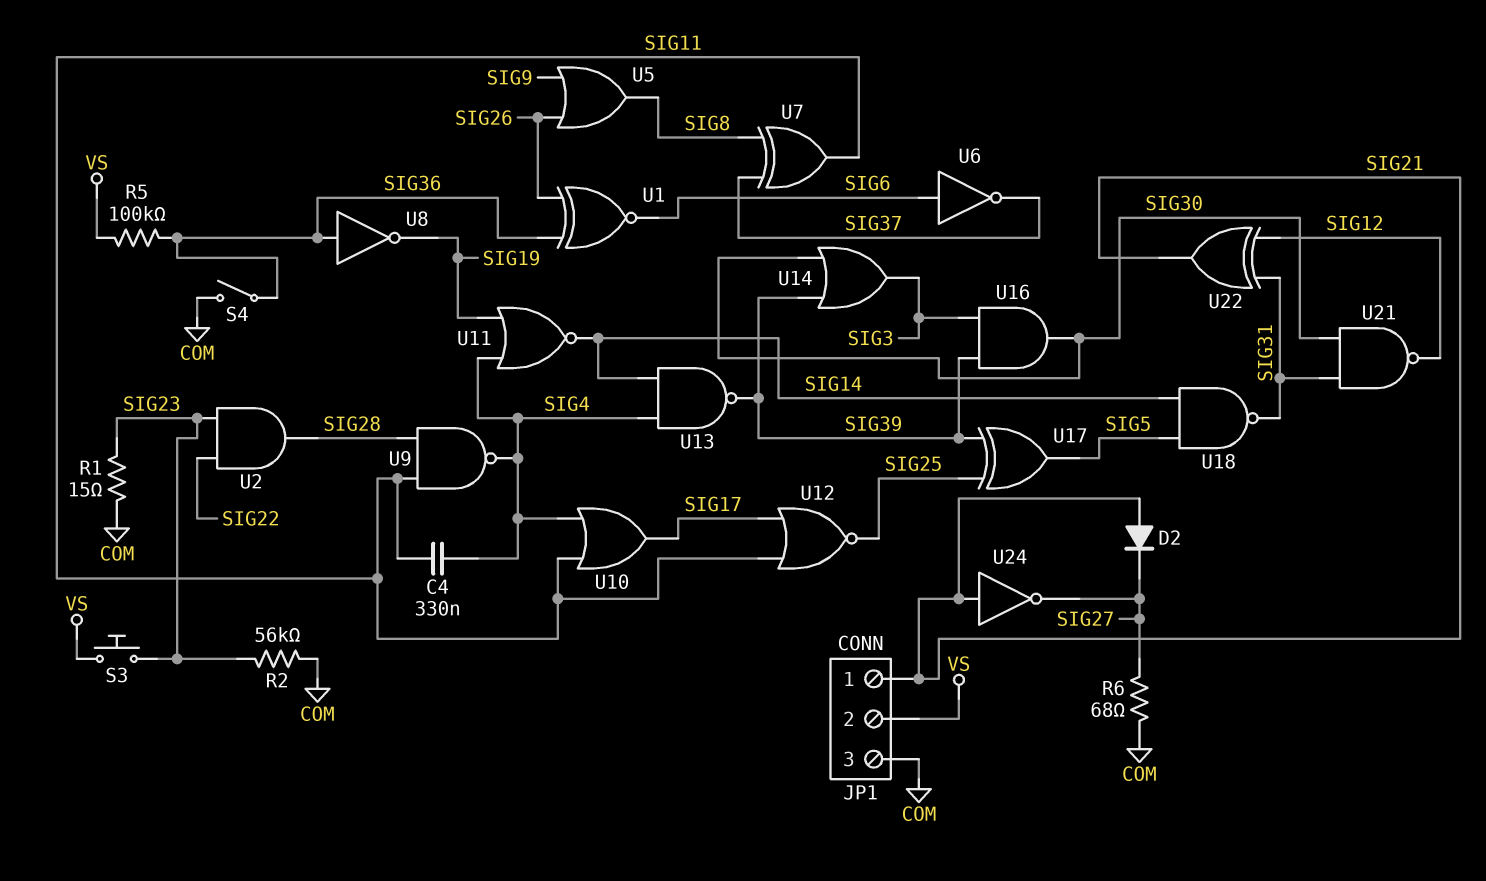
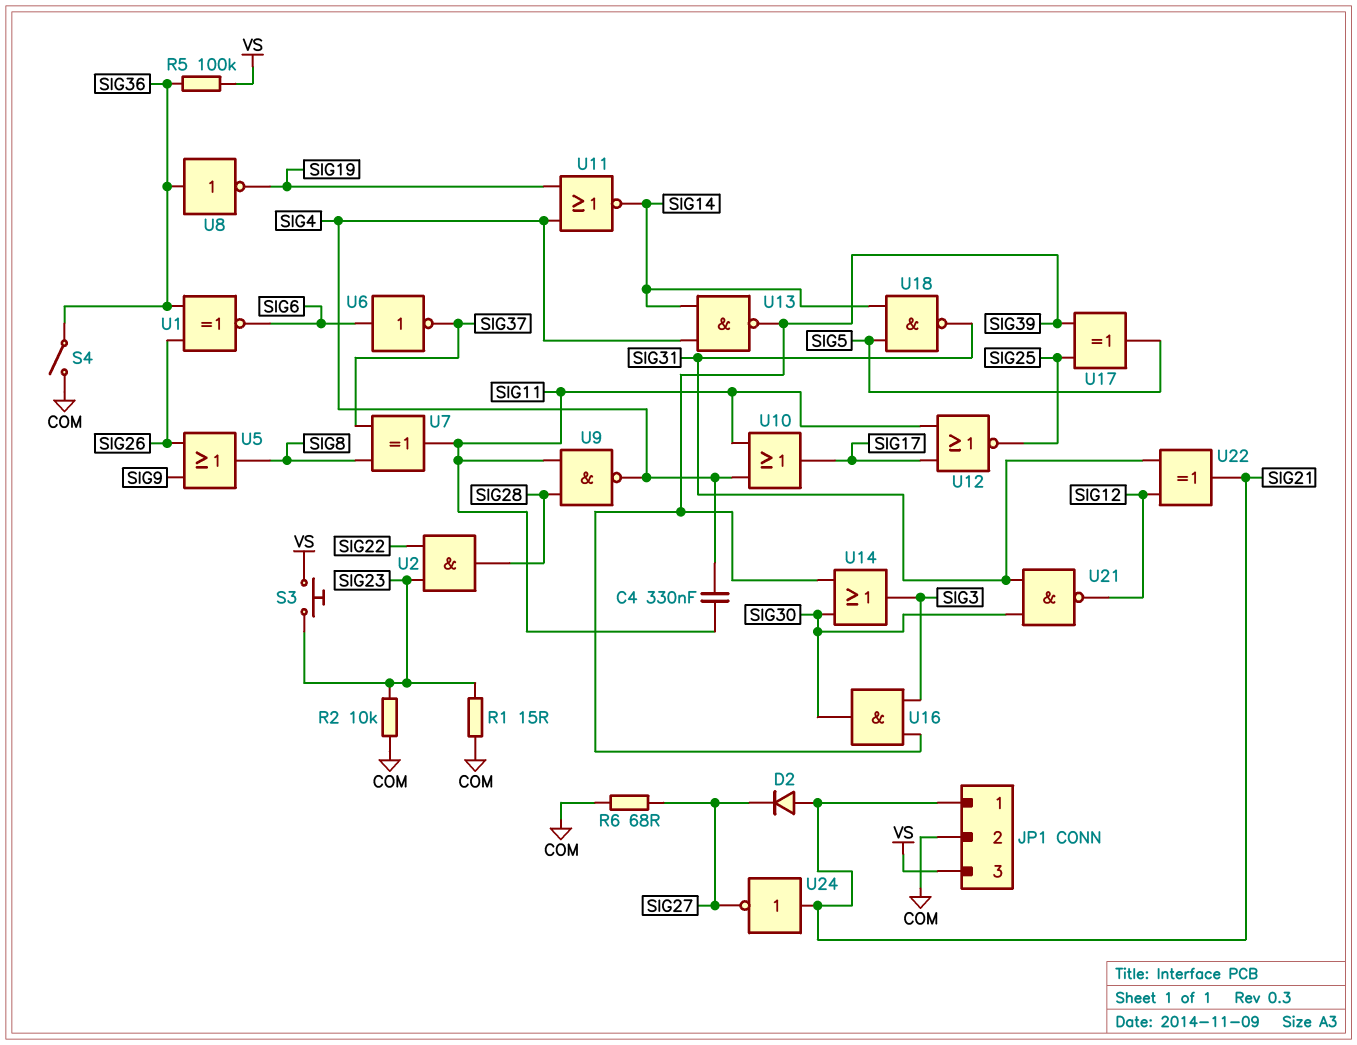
JP1 pin 2: VS -> COM
JP1 pin 3: COM -> VS
R2: 56k (COM, SIG23) -> 10k (COM, SIG23)

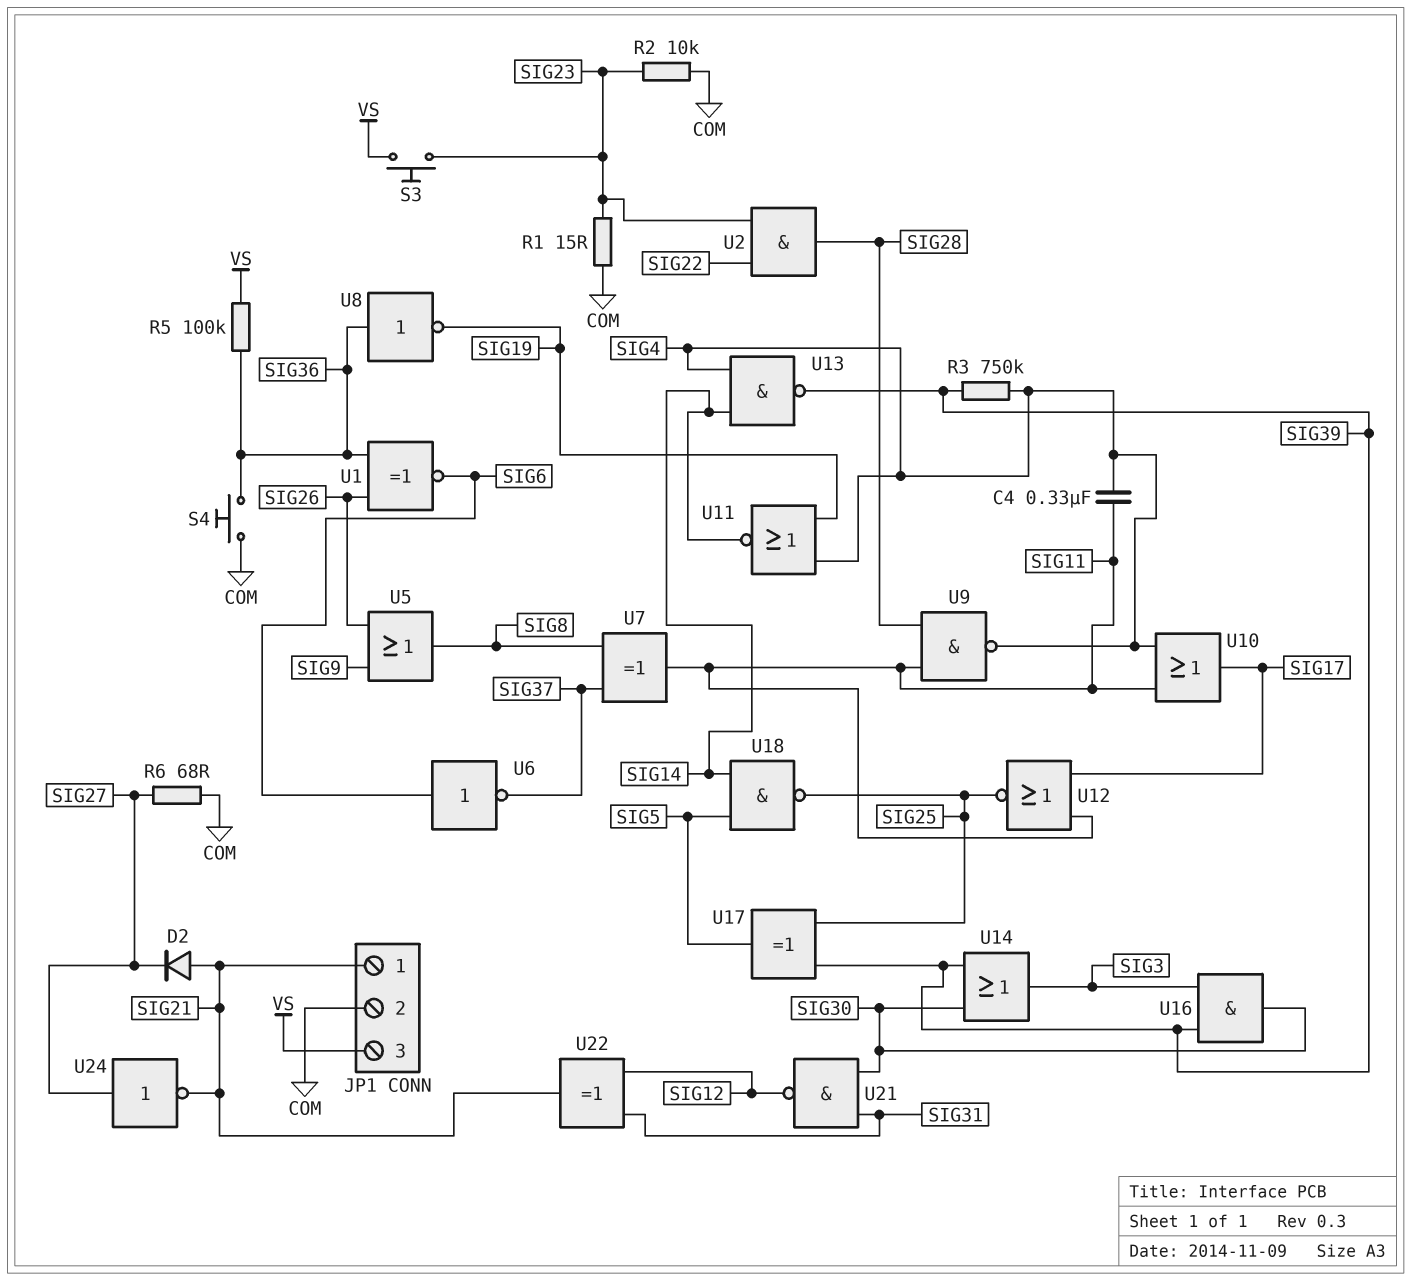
R3: none -> 750k (SIG4, SIG39)
S4: switch (COM, SIG36) -> button (COM, SIG36)
U18: NAND (in SIG5, in SIG14, out SIG31) -> NAND (in SIG5, in SIG14, out SIG25)
U24: NOT (in SIG21, out SIG27) -> NOT (in SIG27, out SIG21)

